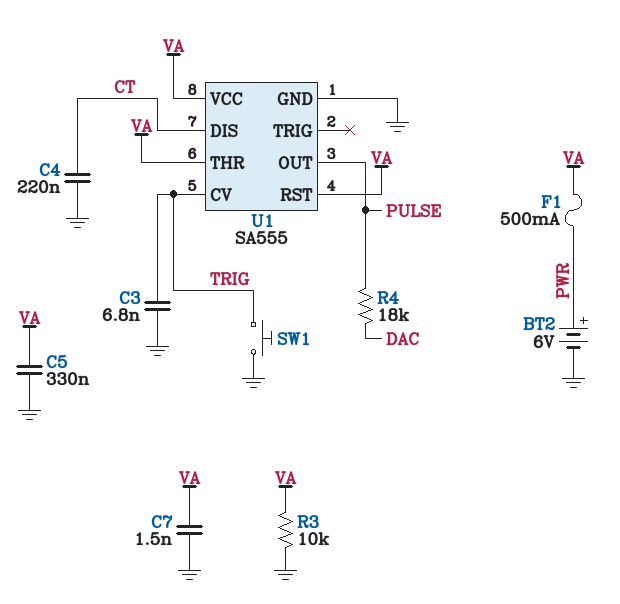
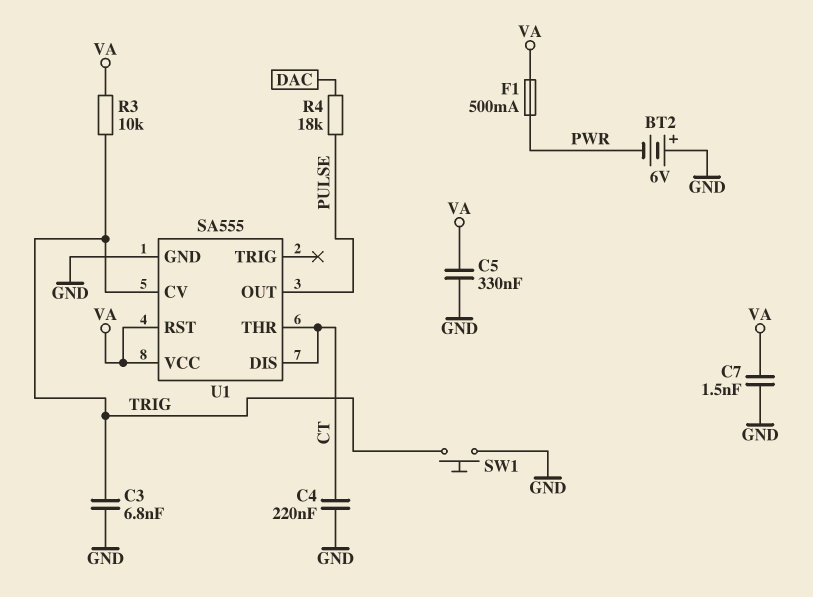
BT2: 6V (plus PWR, minus GND) -> 6V (plus GND, minus PWR)
R3: 10k (GND, VA) -> 10k (TRIG, VA)
U1 pin THR: VA -> CT

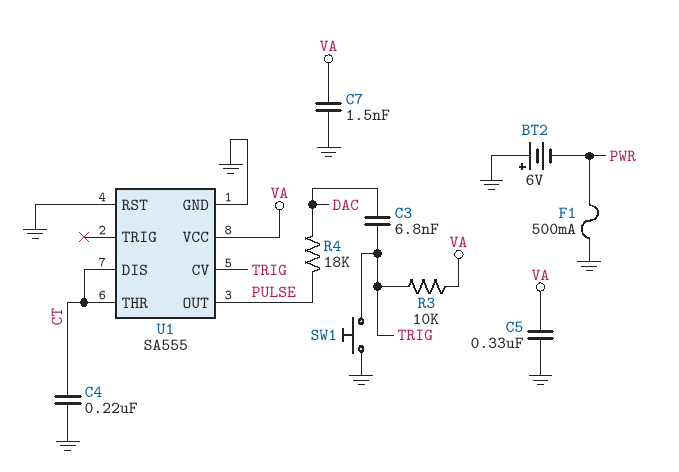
C3: 6.8nF (GND, TRIG) -> 6.8nF (DAC, TRIG)
F1: 500mA (PWR, VA) -> 500mA (GND, PWR)
U1 pin RST: VA -> GND

